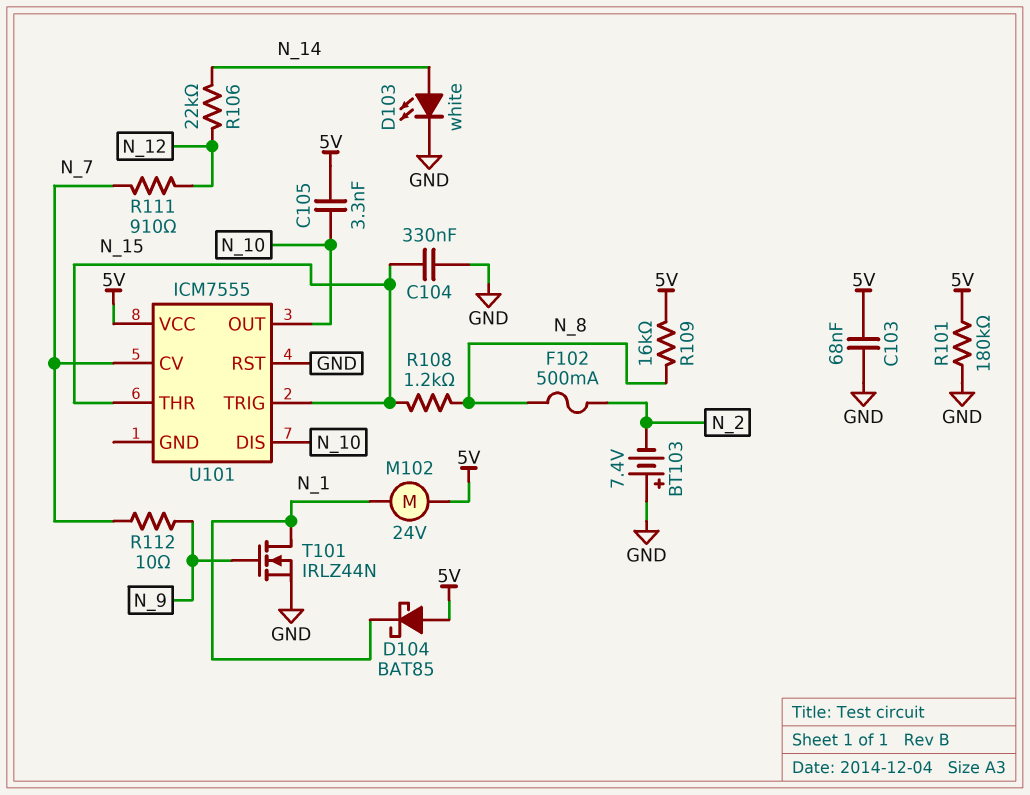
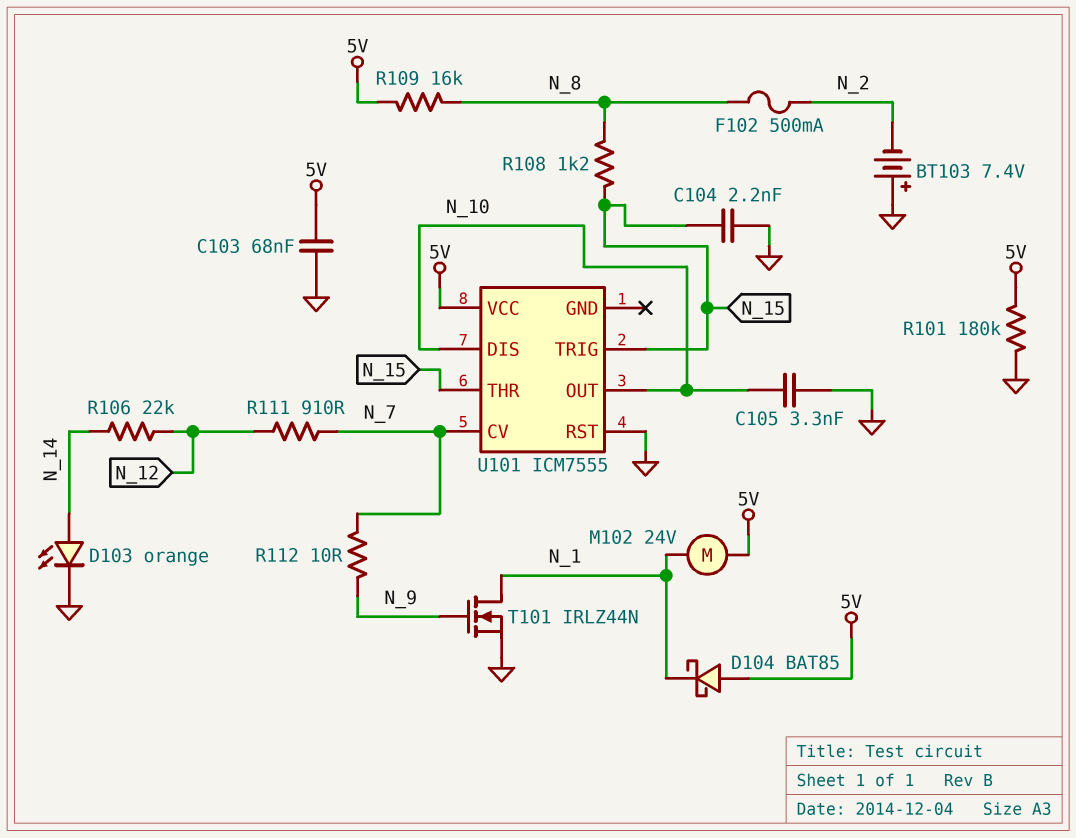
C104: 330nF (GND, N_15) -> 2.2nF (GND, N_15)
C105: 3.3nF (5V, N_10) -> 3.3nF (GND, N_10)
D103: LED white (A N_14, K GND) -> LED orange (A N_14, K GND)

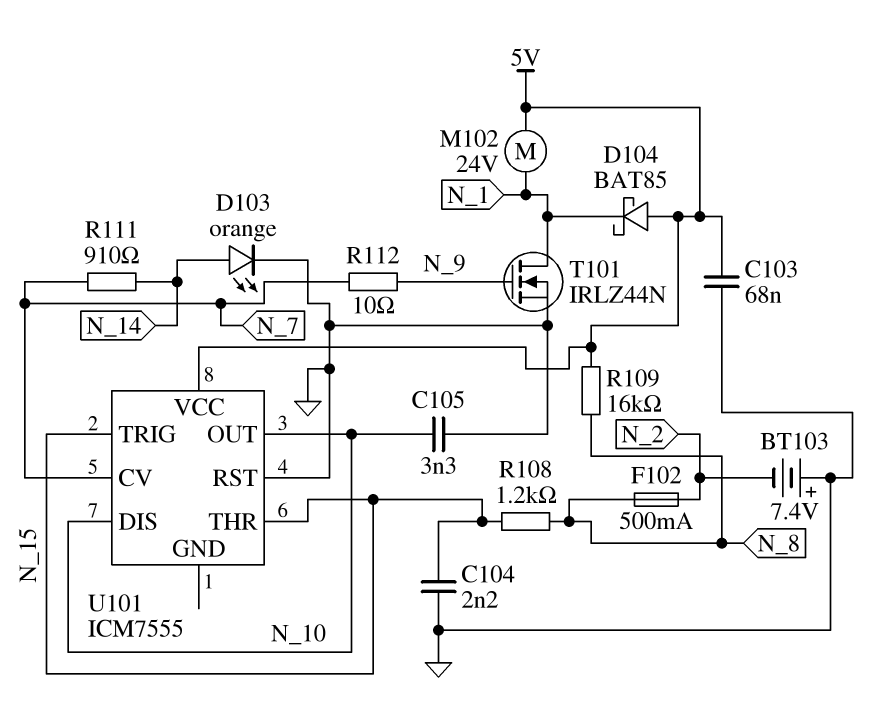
R101: 180k (5V, GND) -> none
R106: 22k (N_12, N_14) -> none
R111: 910 (N_7, N_12) -> 910 (N_7, N_14)

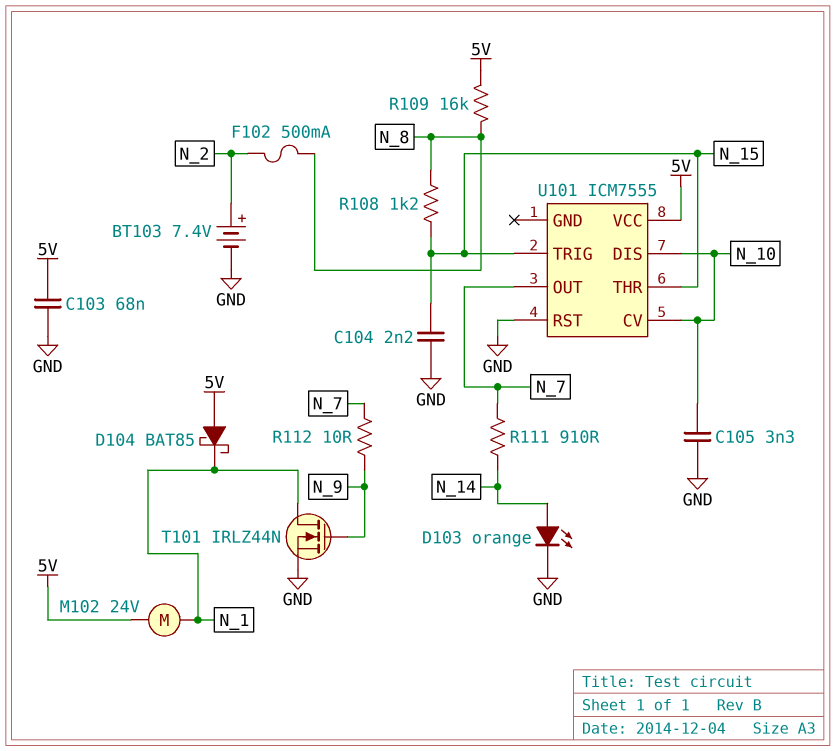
BT103: 7.4V (plus GND, minus N_2) -> 7.4V (plus N_2, minus GND)
U101 pin CV: N_7 -> N_10
U101 pin OUT: N_10 -> N_7

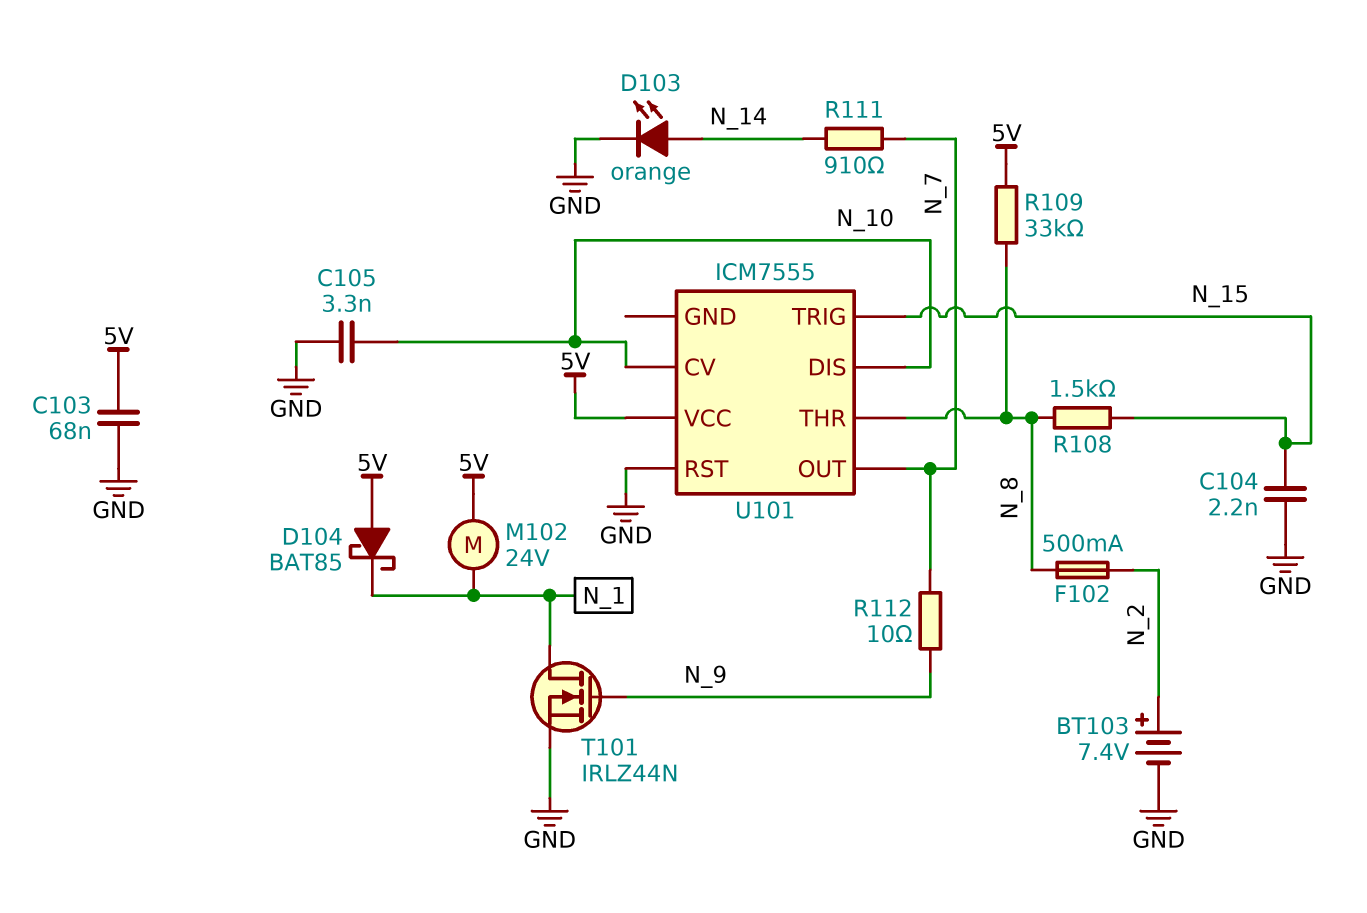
R108: 1.2k (N_8, N_15) -> 1.5k (N_8, N_15)
R109: 16k (5V, N_8) -> 33k (5V, N_8)
U101 pin THR: N_15 -> N_8

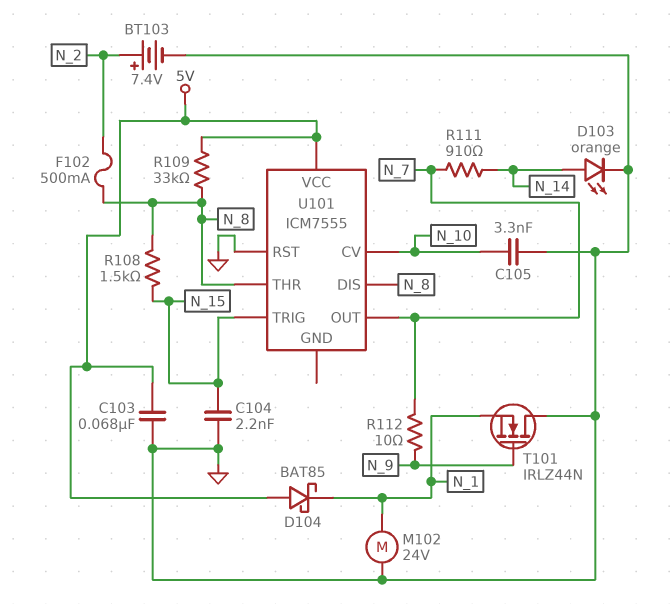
M102: motor 24V (5V, N_1) -> motor 24V (GND, N_1)
T101: NMOS IRLZ44N (G N_9, D N_1, S GND) -> NMOS IRLZ44N (G N_9, D GND, S N_1)
U101 pin DIS: N_10 -> N_8

